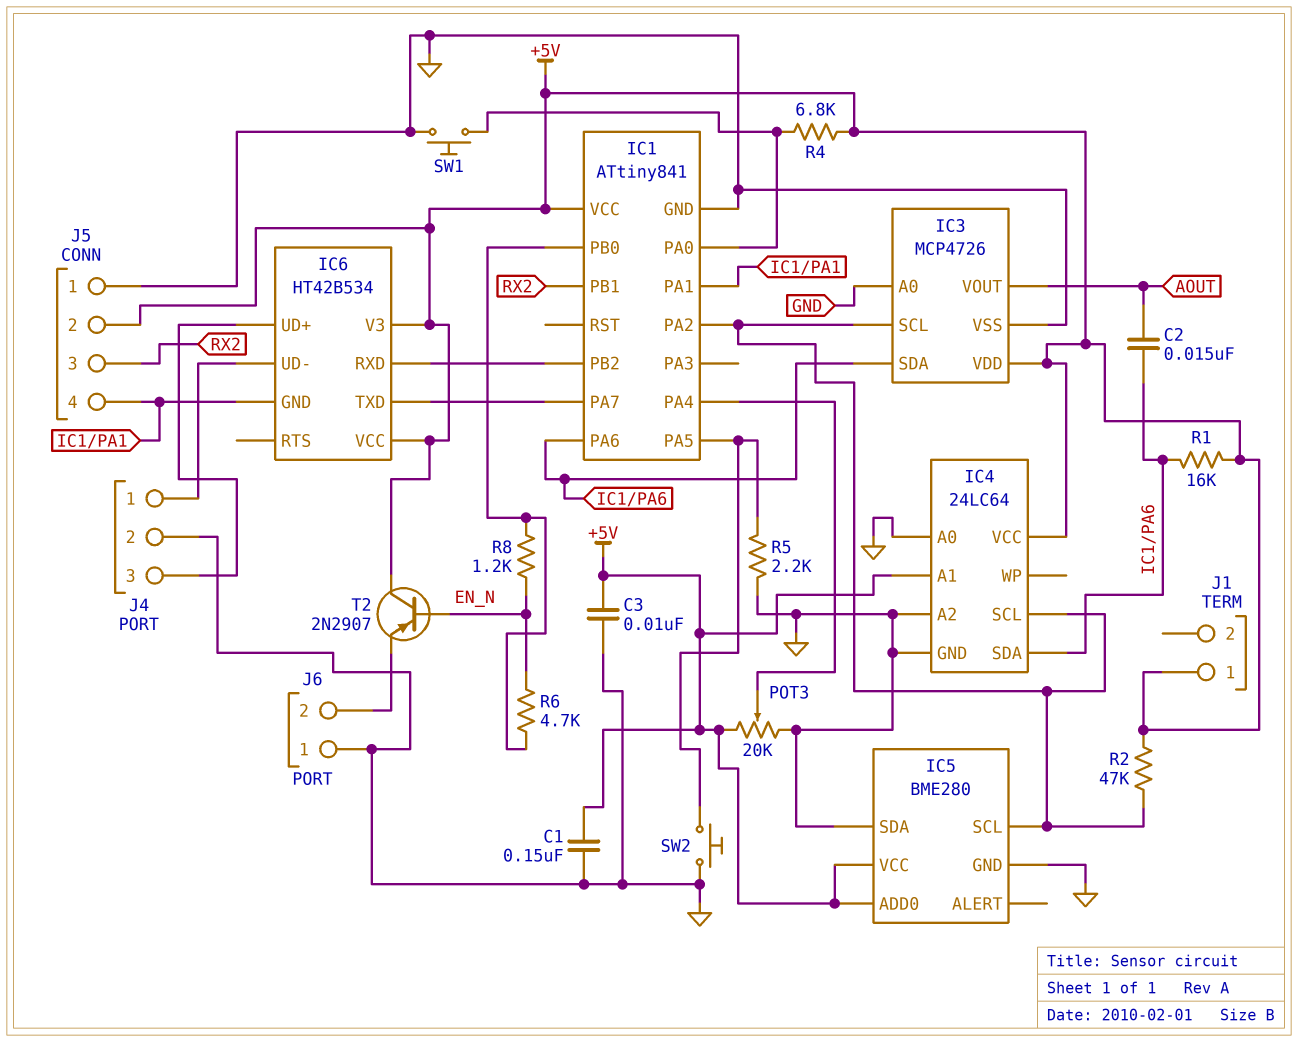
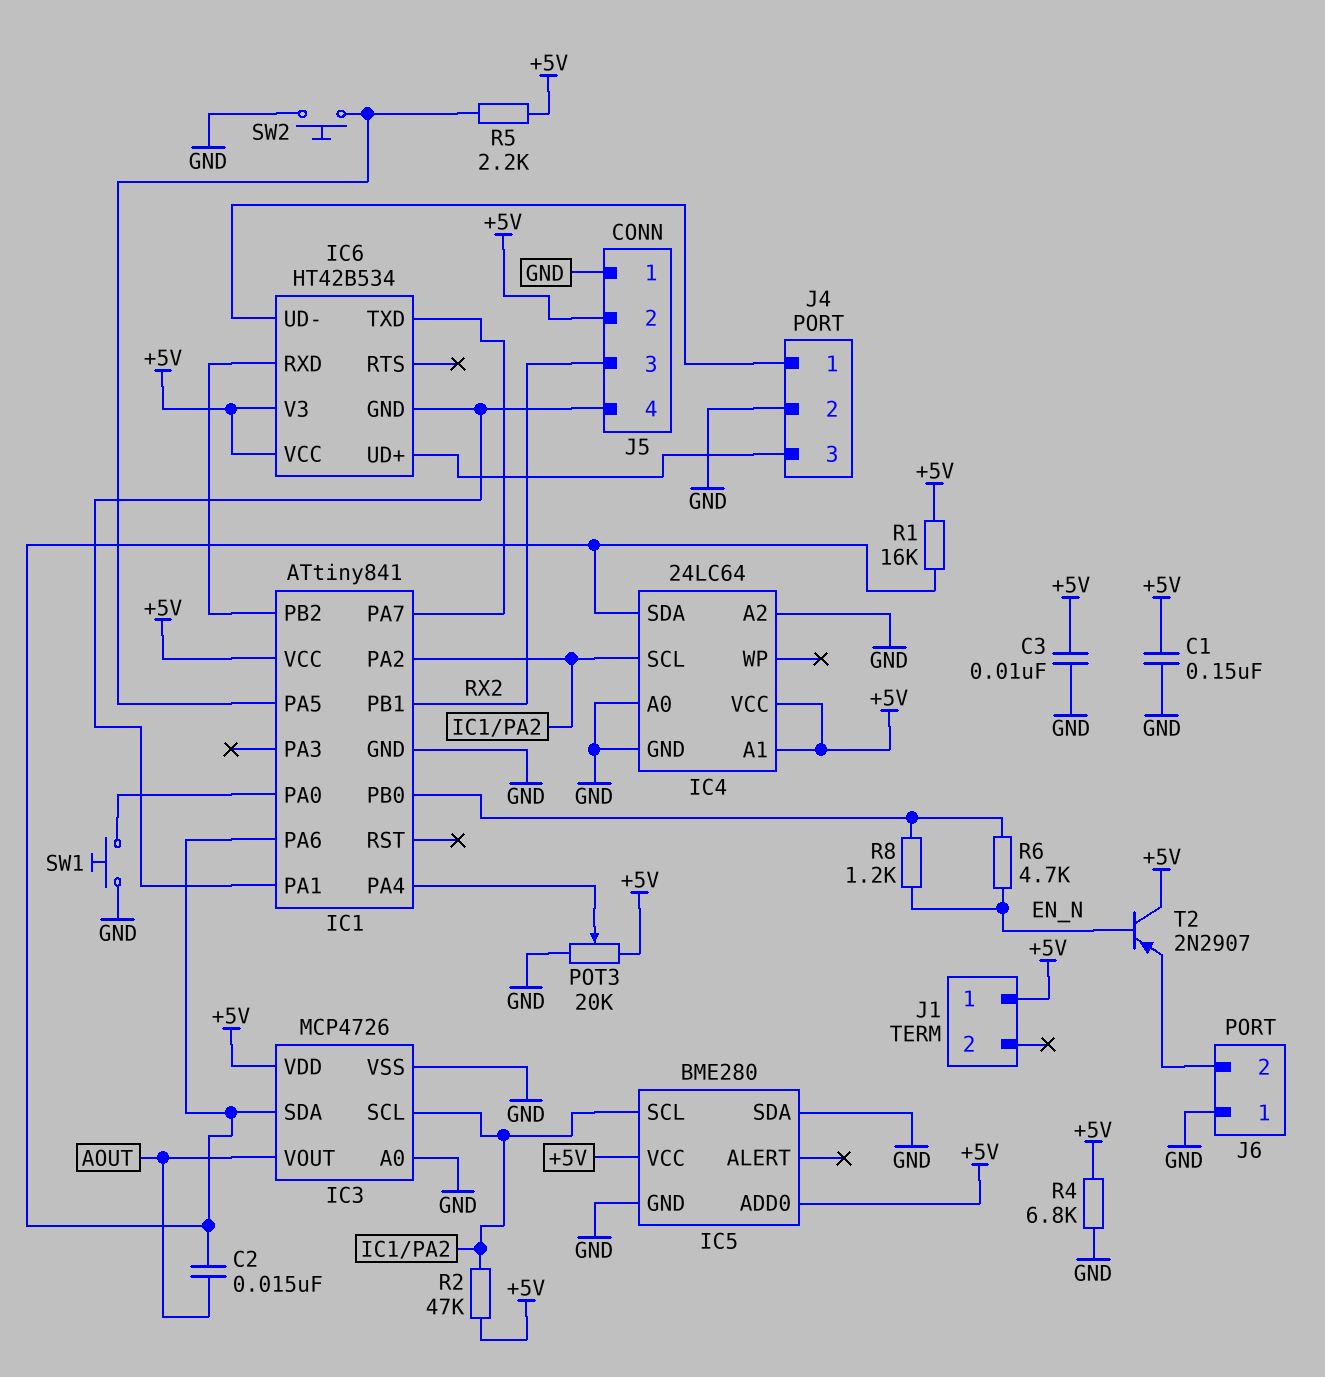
R4: 6.8k (+5V, IC1/PA0) -> 6.8k (+5V, GND)
R5: 2.2k (GND, IC1/PA5) -> 2.2k (+5V, IC1/PA5)

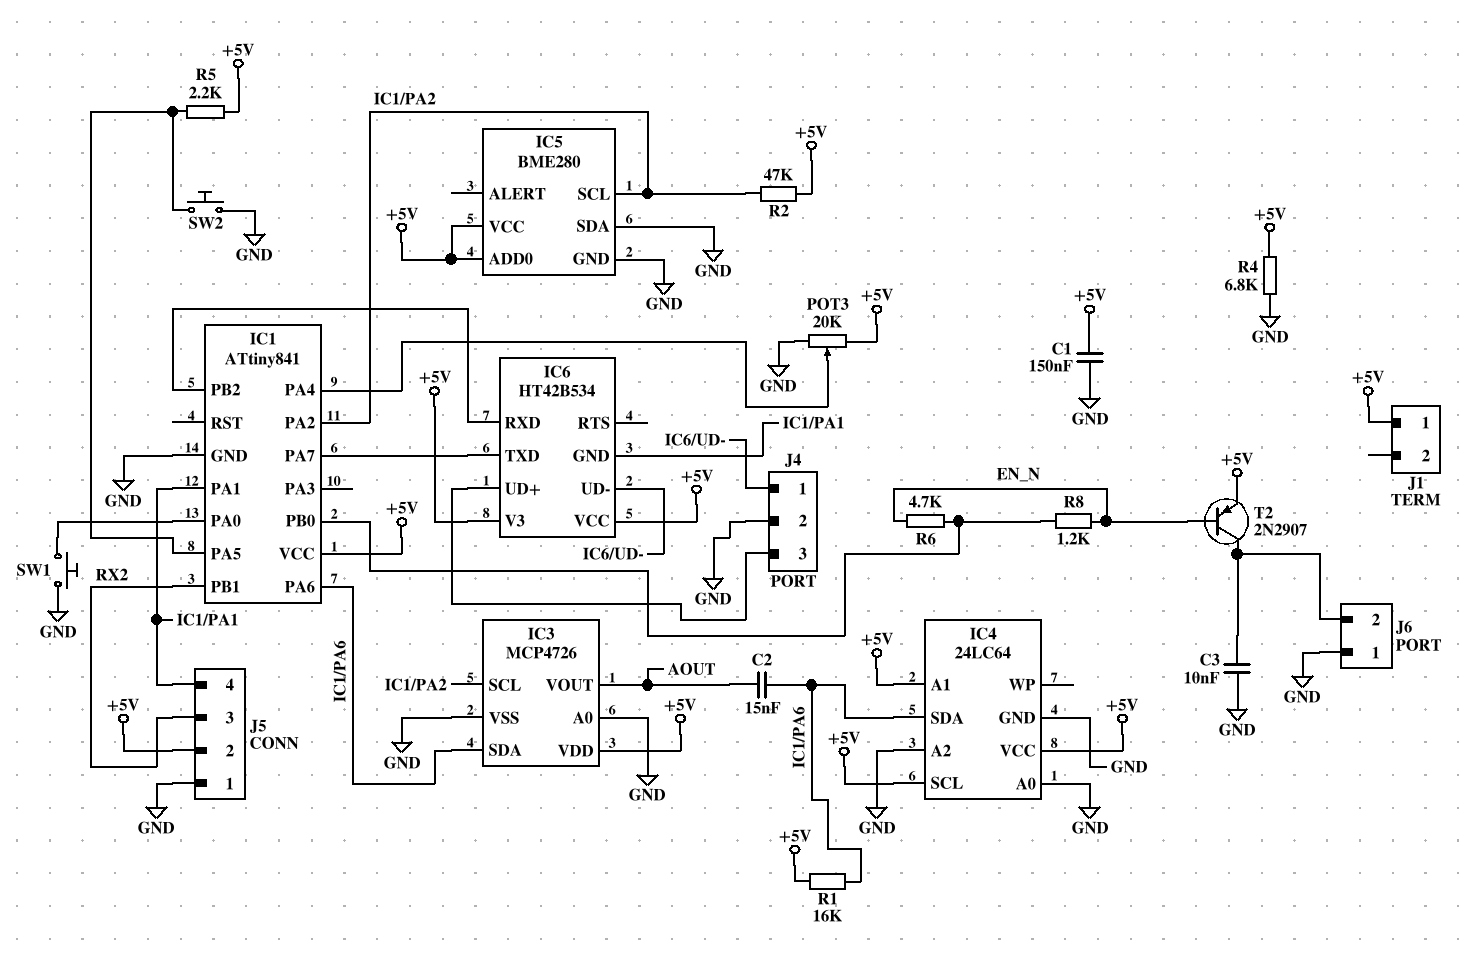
C3: 10nF (+5V, GND) -> 10nF (GND, J6/2)
IC4 pin SCL: IC1/PA2 -> +5V
T2: PNP 2N2907 (B EN_N, C +5V, E J6/2) -> PNP 2N2907 (B EN_N, C J6/2, E +5V)

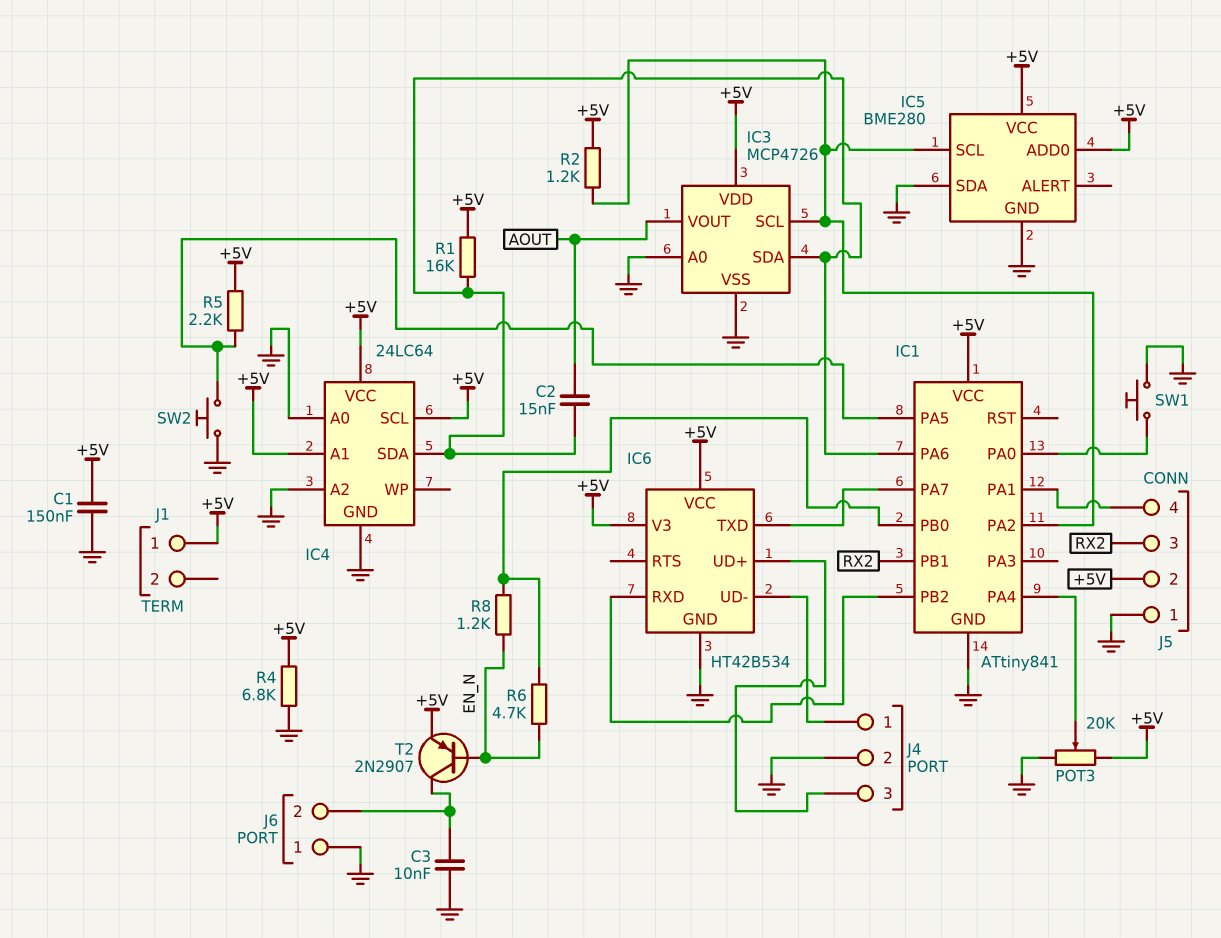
IC6 pin GND: IC1/PA1 -> GND
R2: 47k (+5V, IC1/PA2) -> 1.2k (+5V, IC1/PA2)

